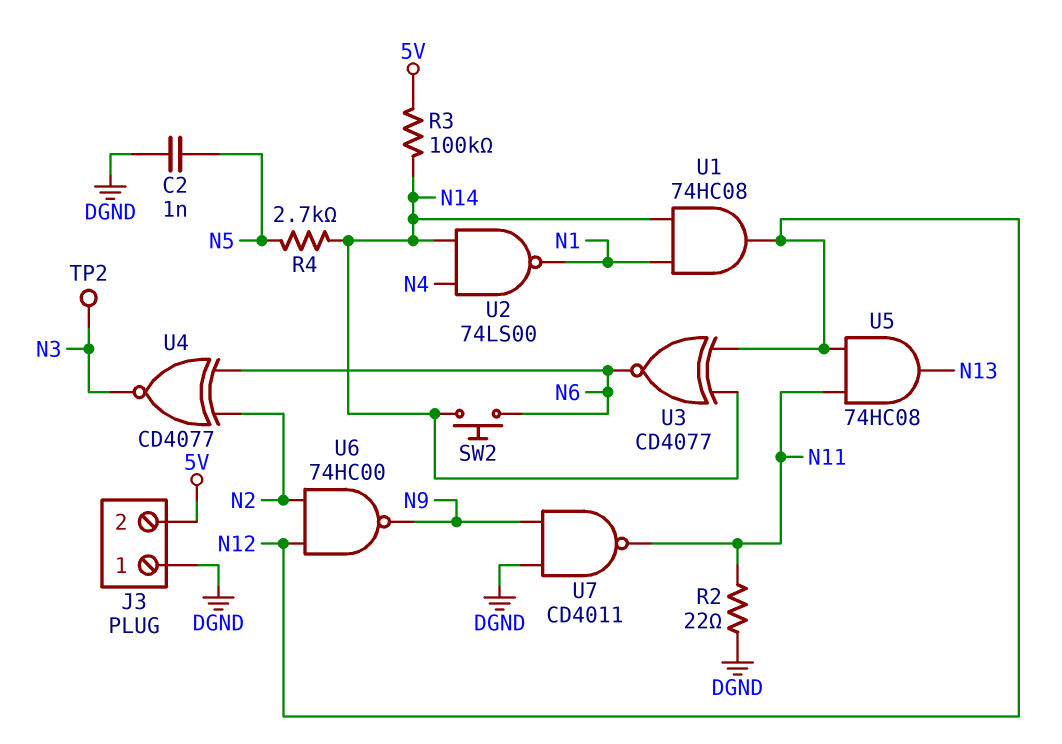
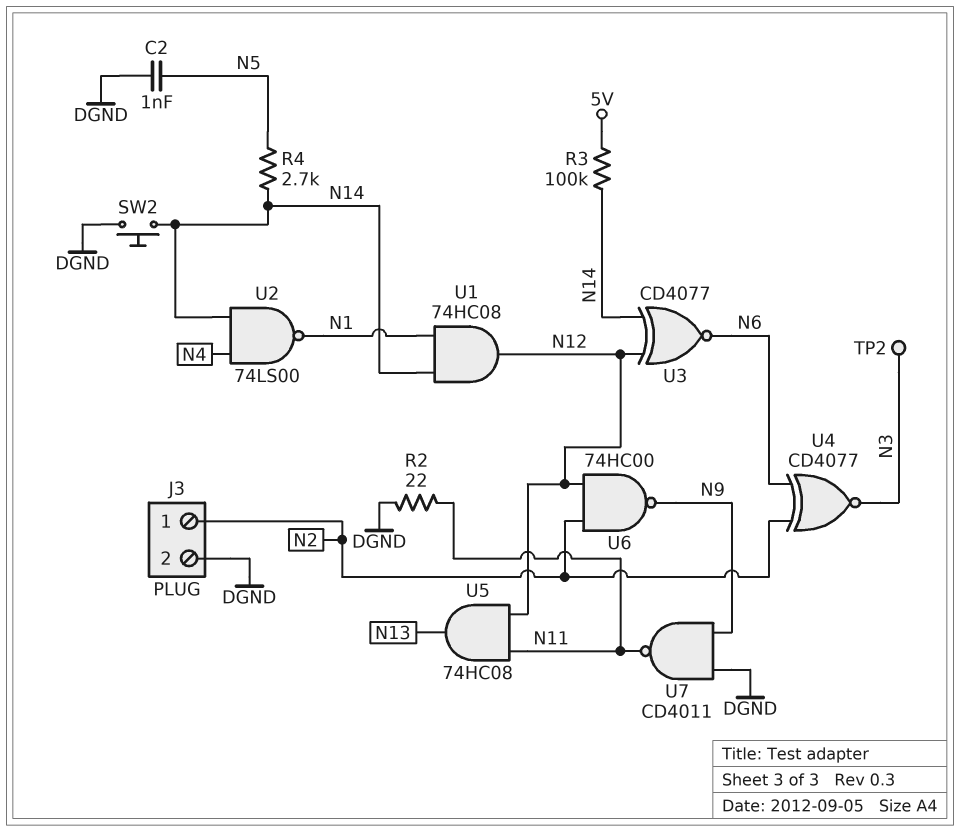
J3 pin 1: DGND -> N2
J3 pin 2: 5V -> DGND
SW2: button (N6, N14) -> button (DGND, N14)

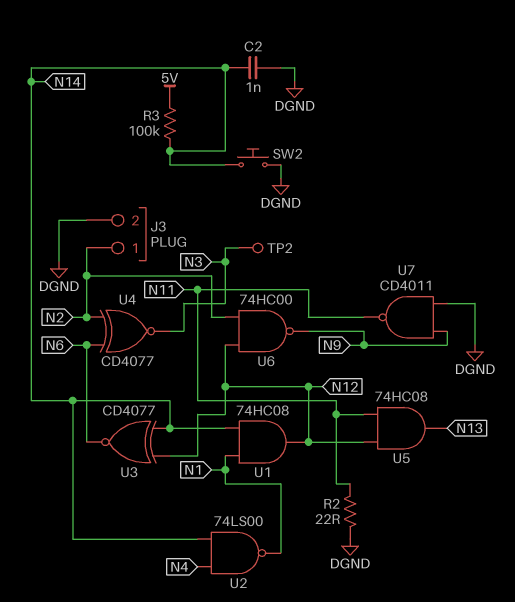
C2: 1nF (DGND, N5) -> 1nF (DGND, N14)
R4: 2.7k (N5, N14) -> none

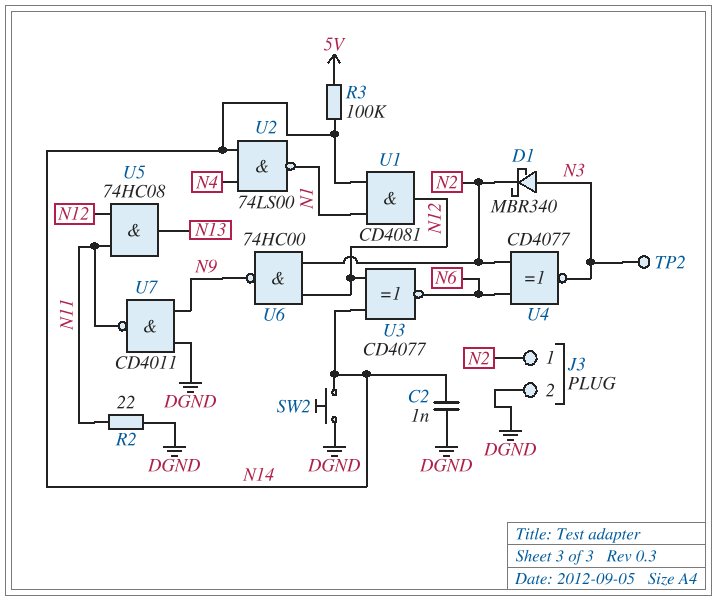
D1: none -> schottky MBR340 (A N3, K N2)
U1: AND 74HC08 (in N1, in N14, out N12) -> AND CD4081 (in N1, in N14, out N12)

